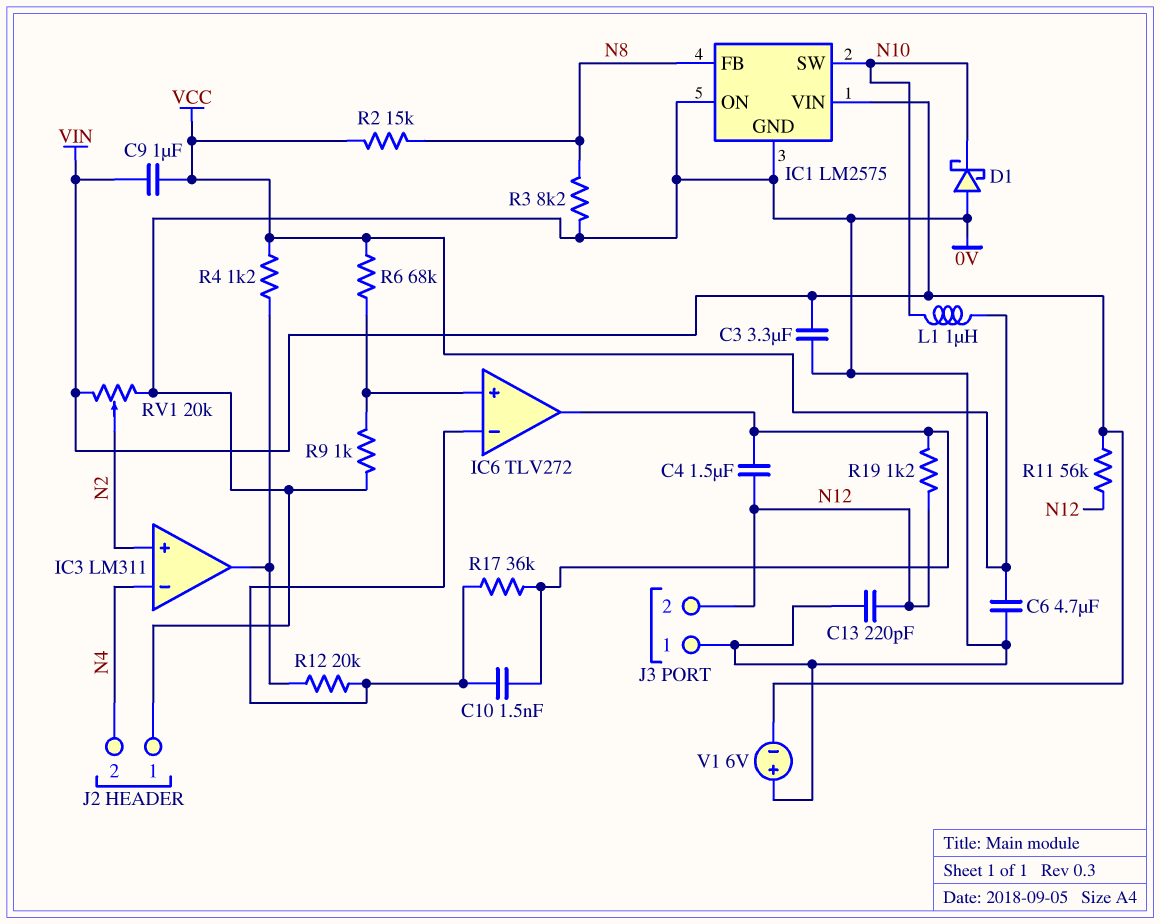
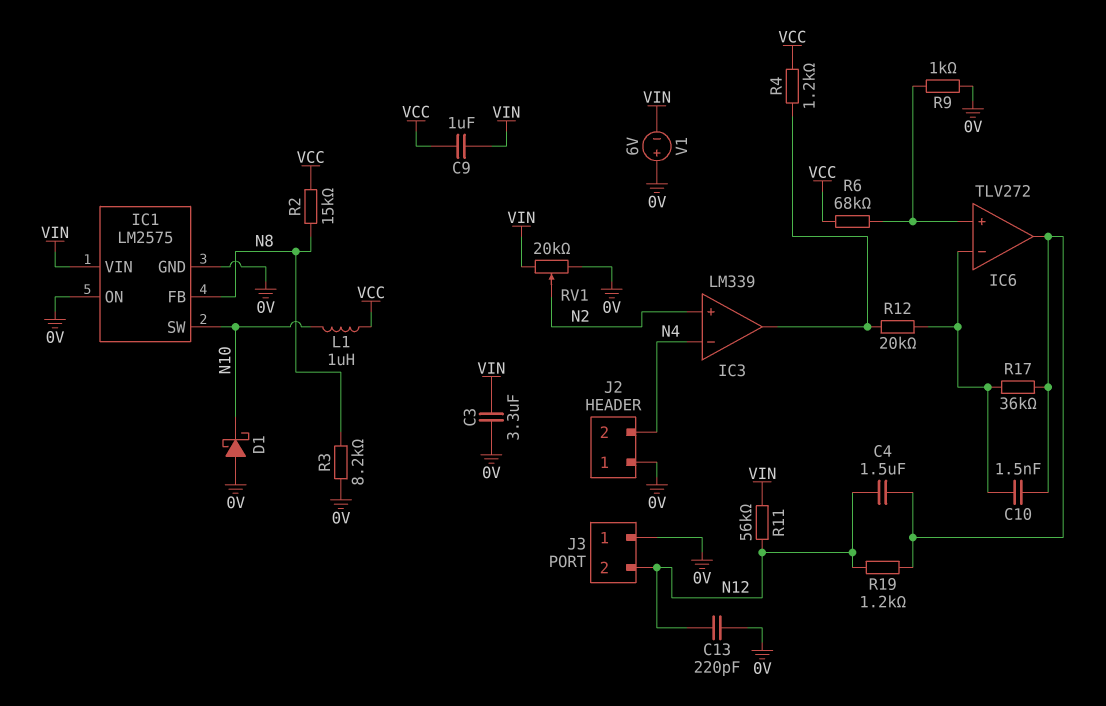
C6: 4.7uF (0V, VCC) -> none
IC3: LM311 -> LM339

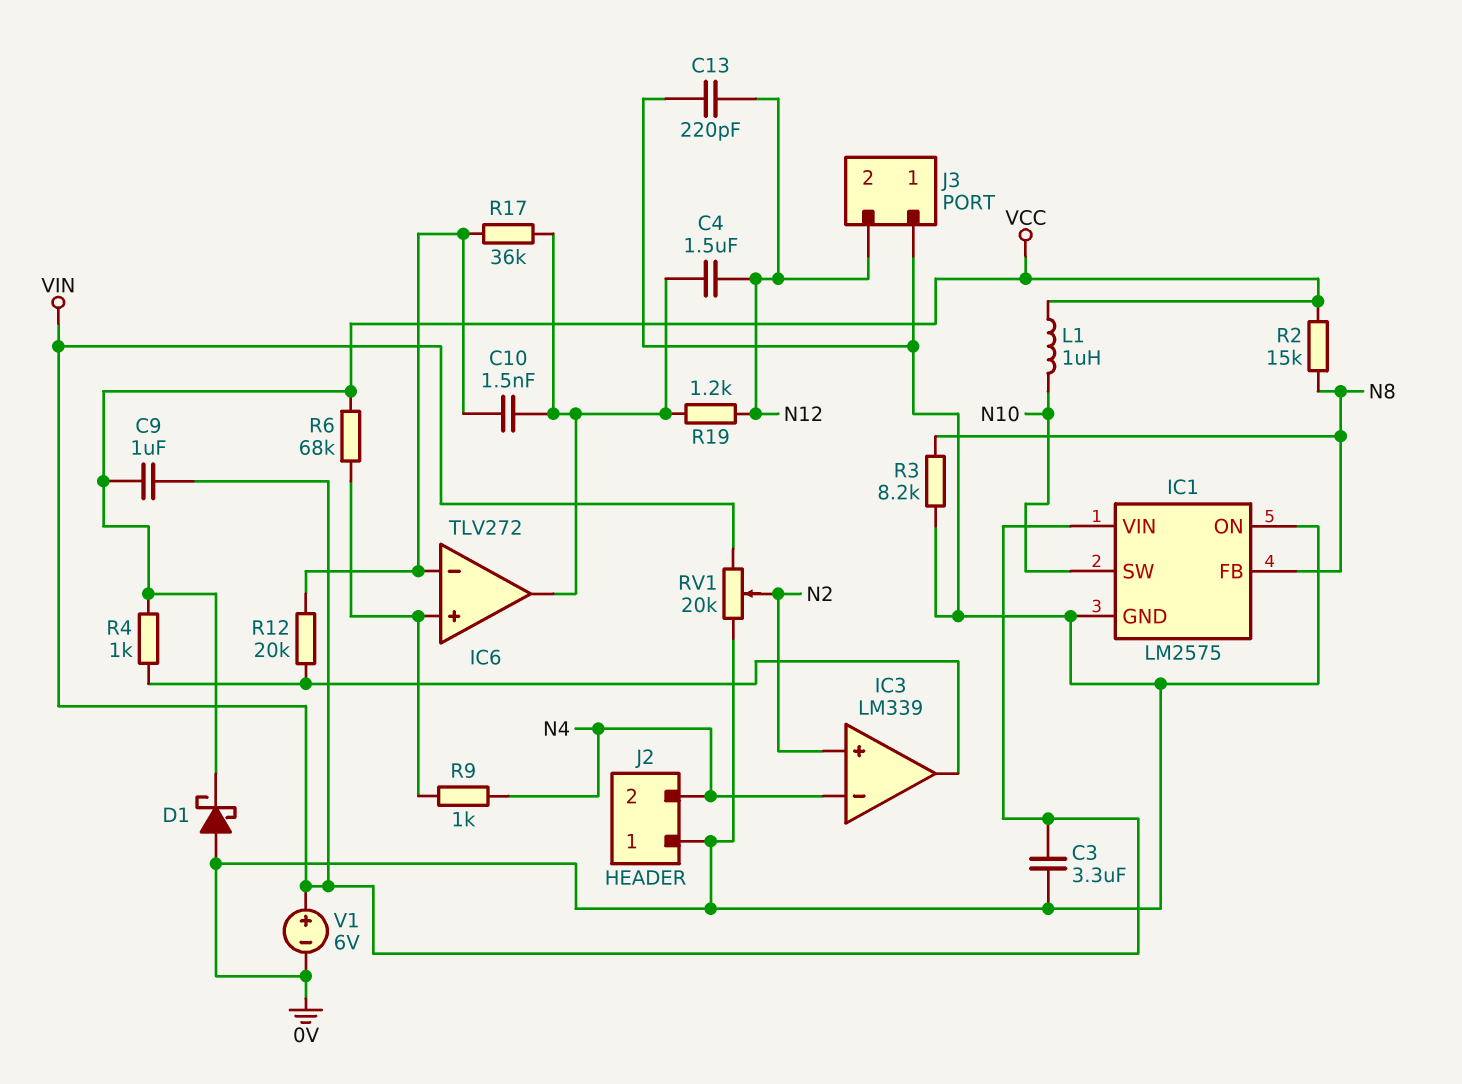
D1: schottky (A 0V, K N10) -> schottky (A 0V, K VCC)
R4: 1.2k (IC3/out, VCC) -> 1k (IC3/out, VCC)
R9: 1k (0V, IC6/in+) -> 1k (IC6/in+, N4)
R11: 56k (N12, VIN) -> none
V1: 6V (plus 0V, minus VIN) -> 6V (plus VIN, minus 0V)

